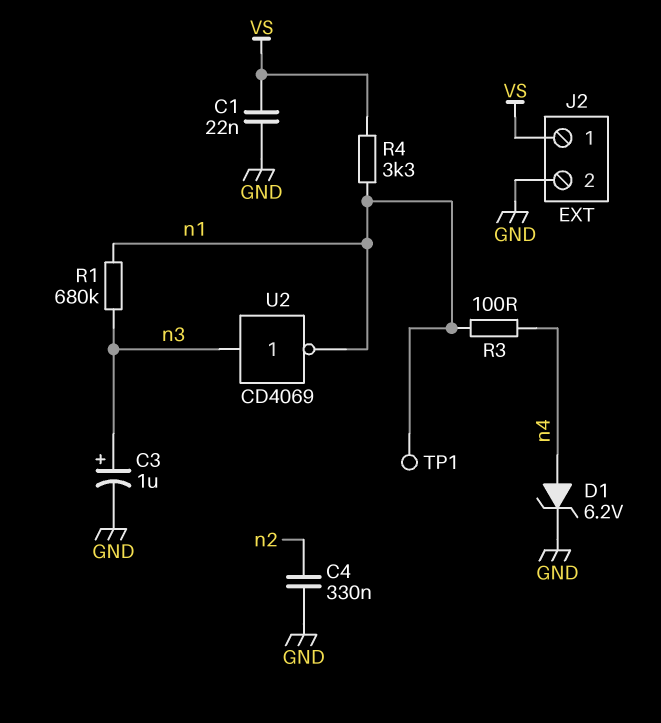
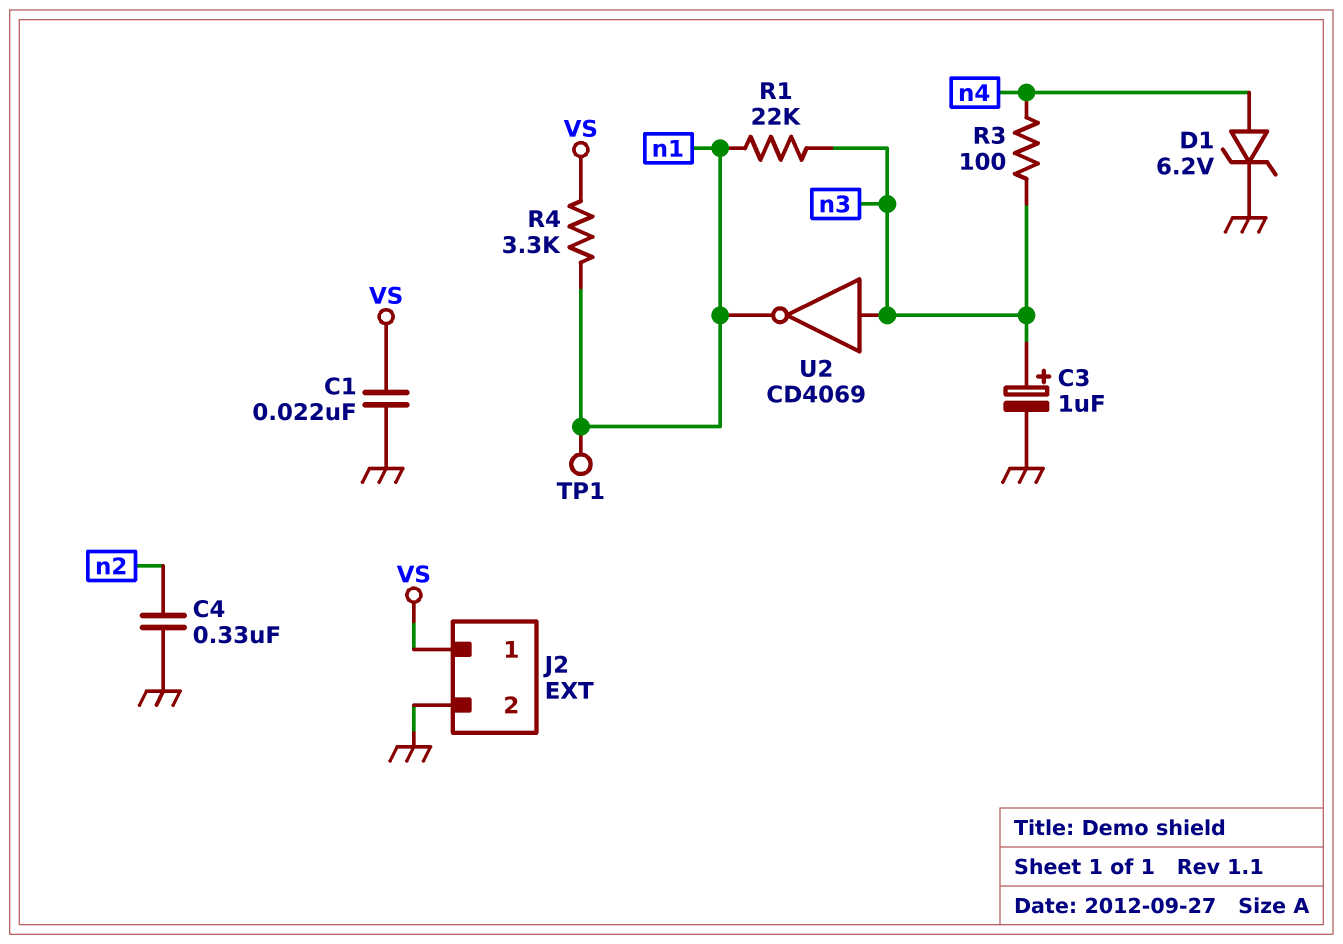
R1: 680k (n1, n3) -> 22k (n1, n3)
R3: 100 (n1, n4) -> 100 (n3, n4)

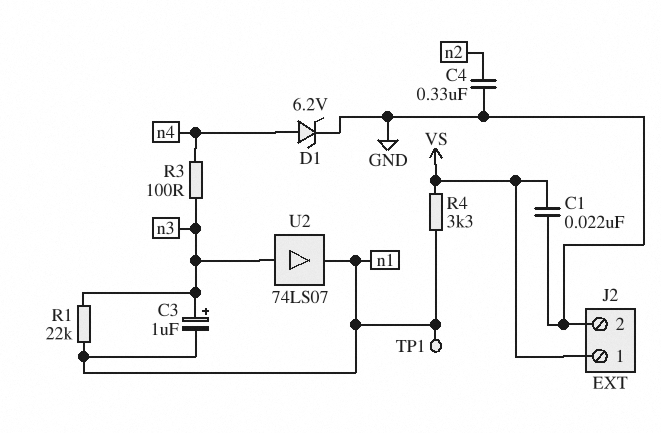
C3: 1uF (plus n3, minus GND) -> 1uF (plus n3, minus n1)
U2: NOT CD4069 (in n3, out n1) -> buffer 74LS07 (in n3, out n1)

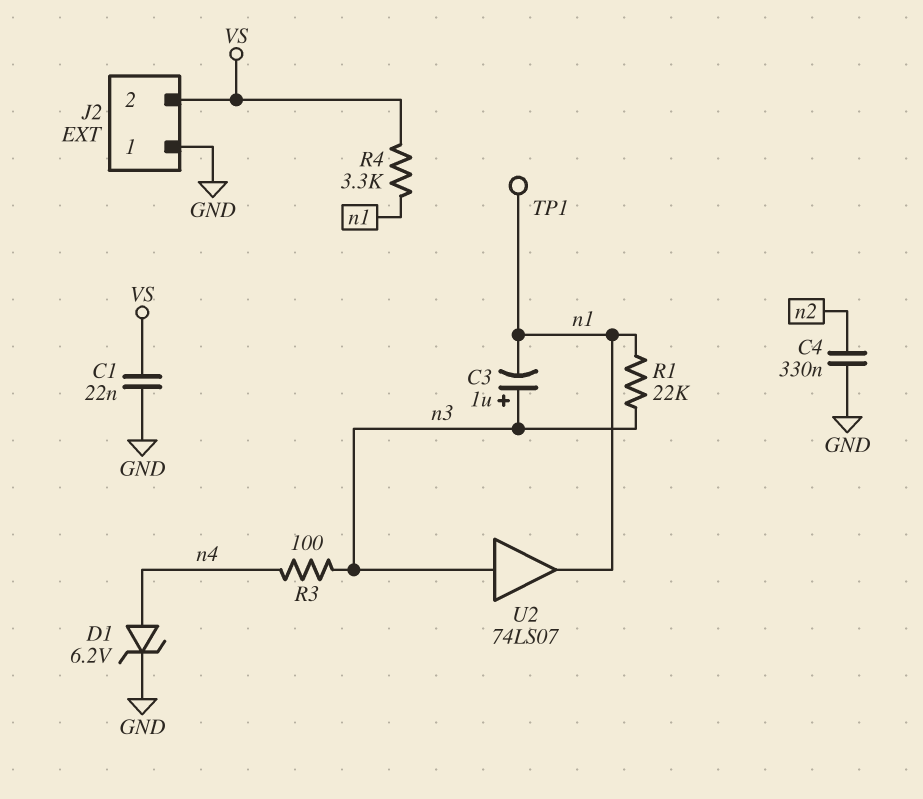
J2 pin 1: VS -> GND
J2 pin 2: GND -> VS

